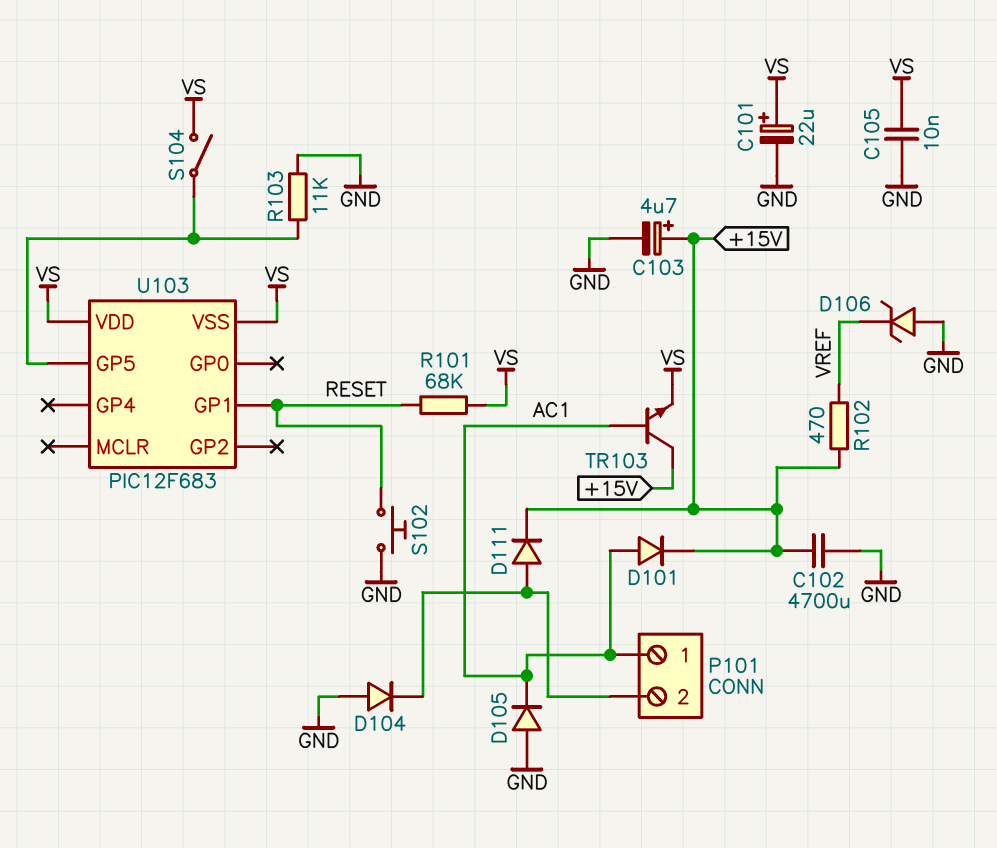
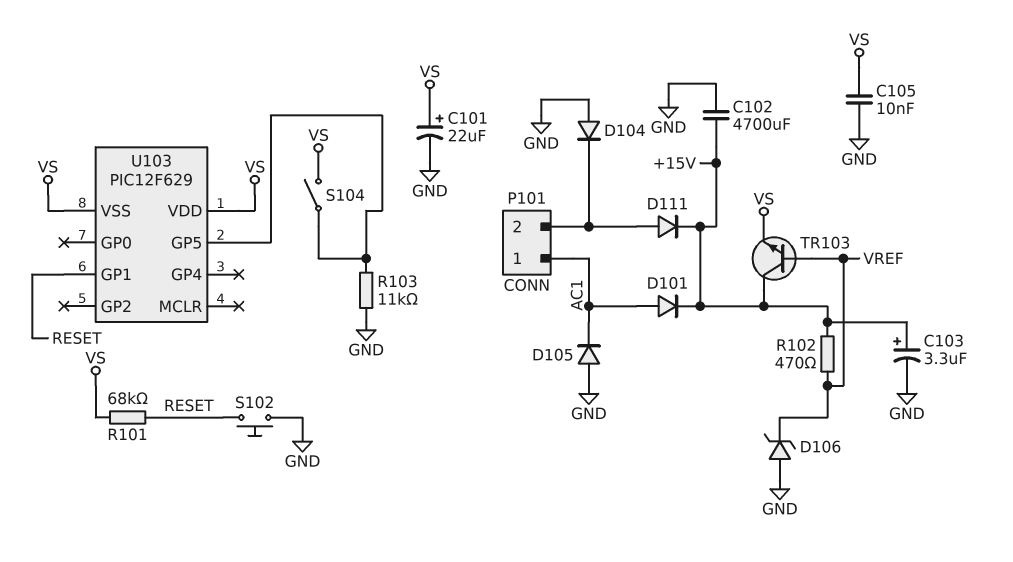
C103: 4.7uF (plus +15V, minus GND) -> 3.3uF (plus +15V, minus GND)
TR103: NPN (B AC1, C +15V, E VS) -> NPN (B VREF, C +15V, E VS)
U103: PIC12F683 -> PIC12F629

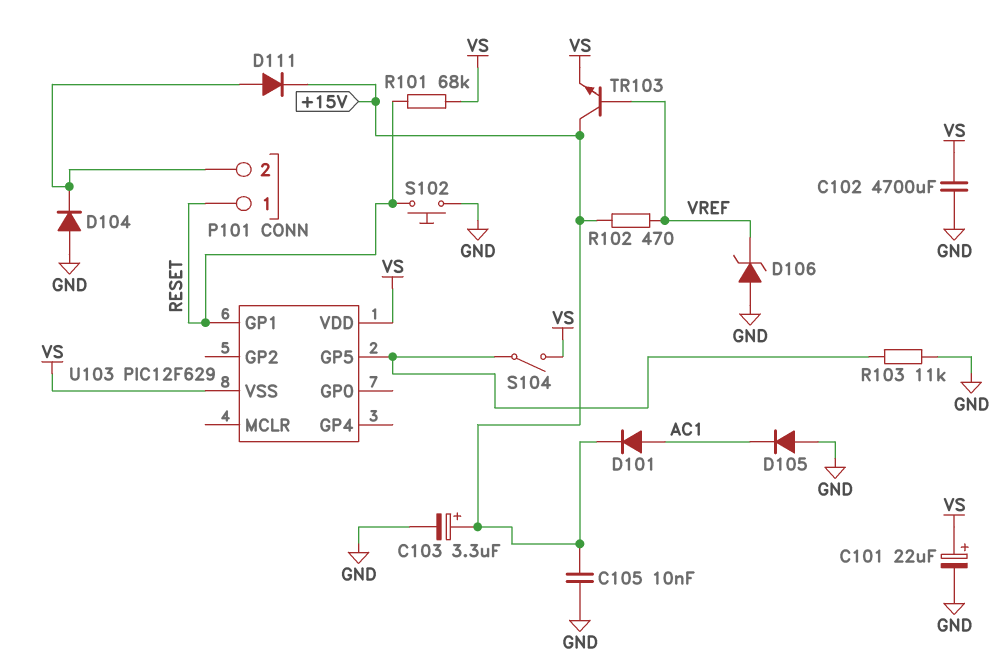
C102: 4700uF (+15V, GND) -> 4700uF (GND, VS)
C105: 10nF (GND, VS) -> 10nF (+15V, GND)
P101 pin 1: AC1 -> RESET

